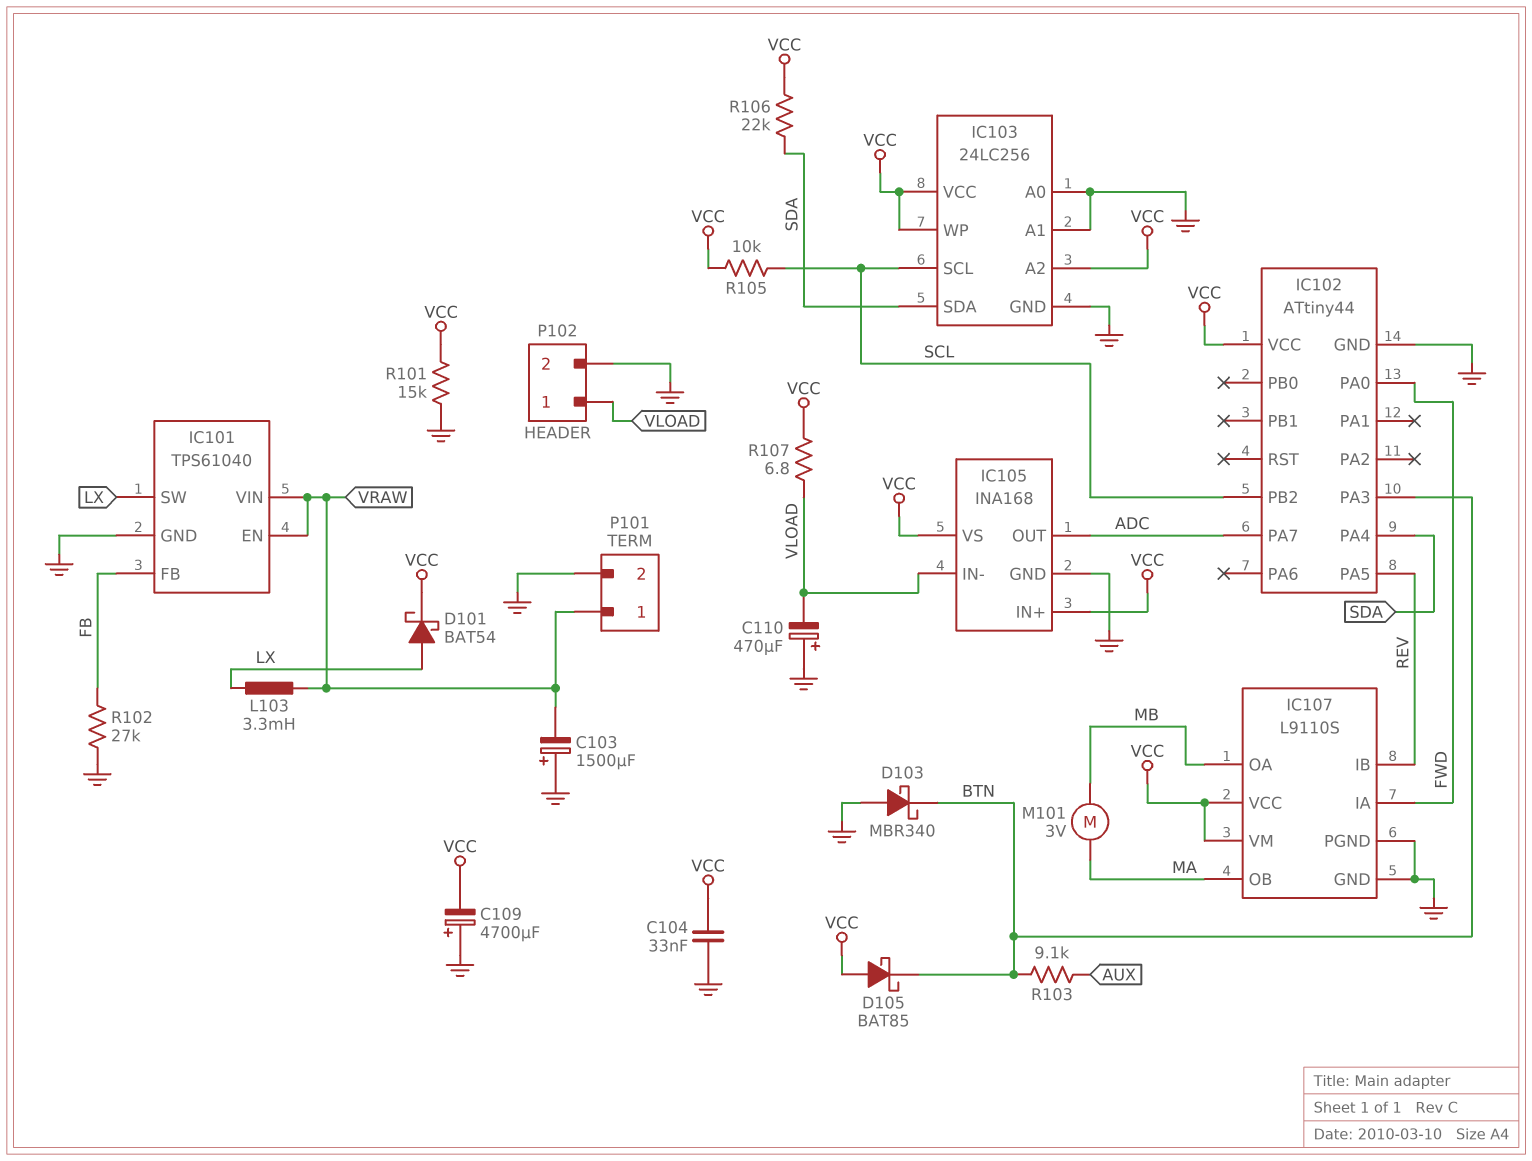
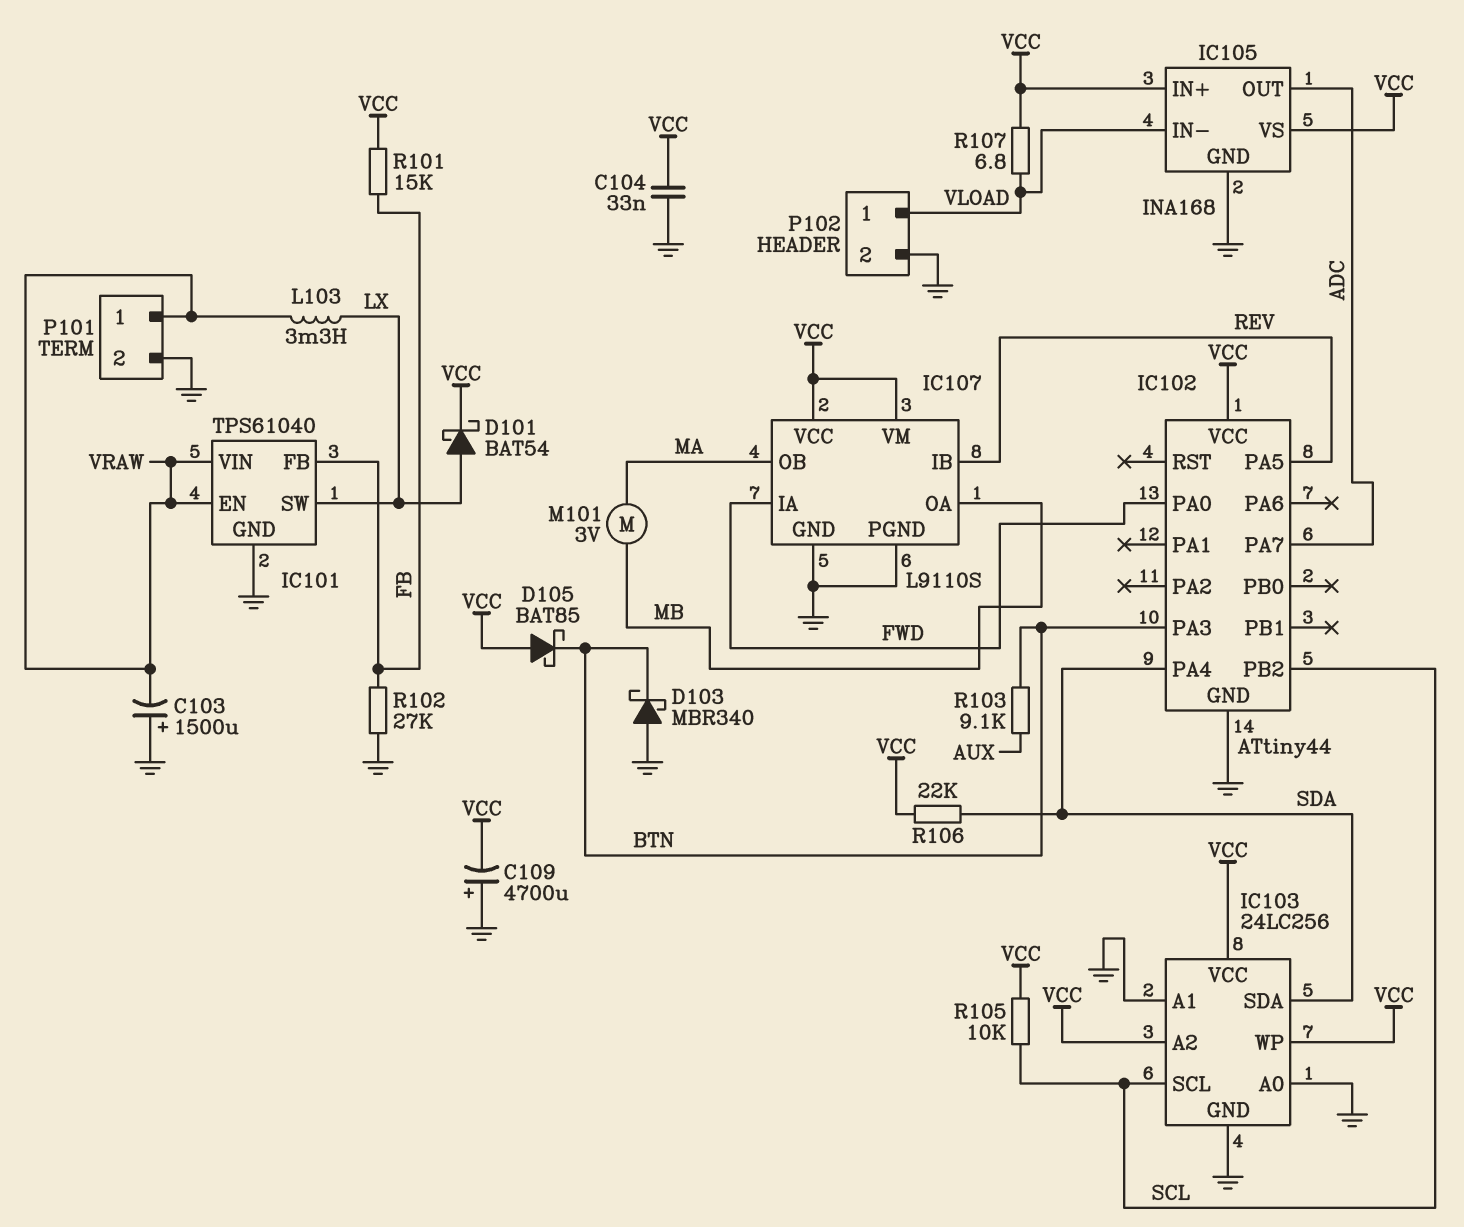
C110: 470uF (plus GND, minus VLOAD) -> none
R101: 15k (GND, VCC) -> 15k (FB, VCC)

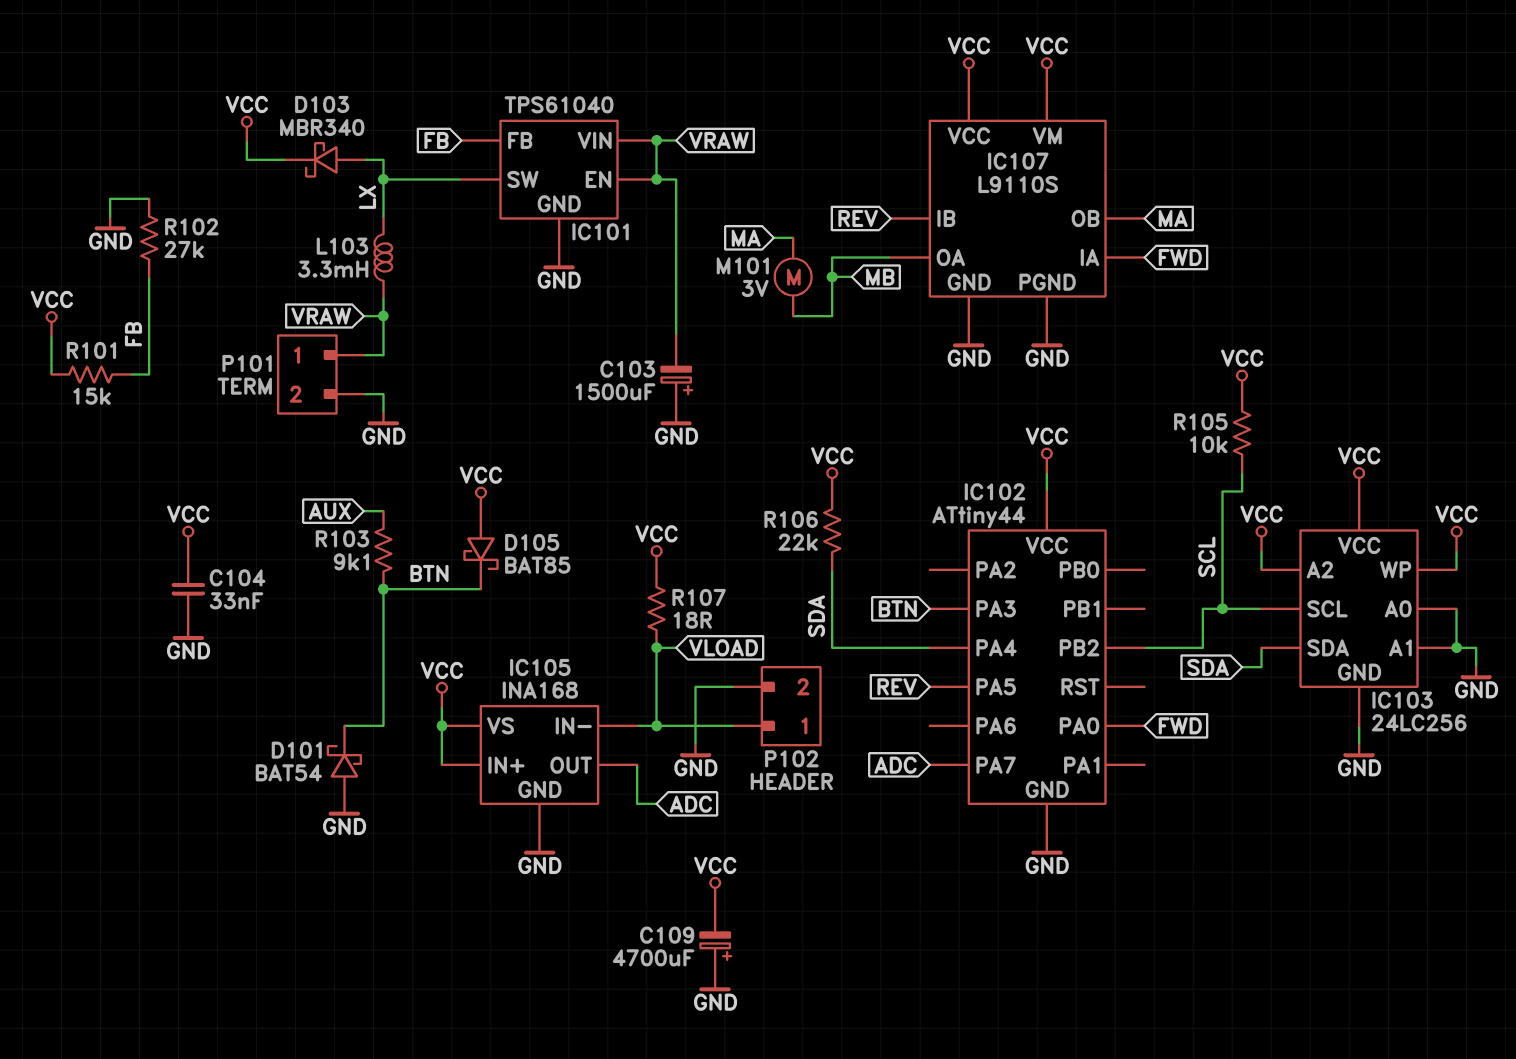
D101: schottky BAT54 (A LX, K VCC) -> schottky BAT54 (A GND, K BTN)
D103: schottky MBR340 (A GND, K BTN) -> schottky MBR340 (A LX, K VCC)
R107: 6.8 (VCC, VLOAD) -> 18 (VCC, VLOAD)

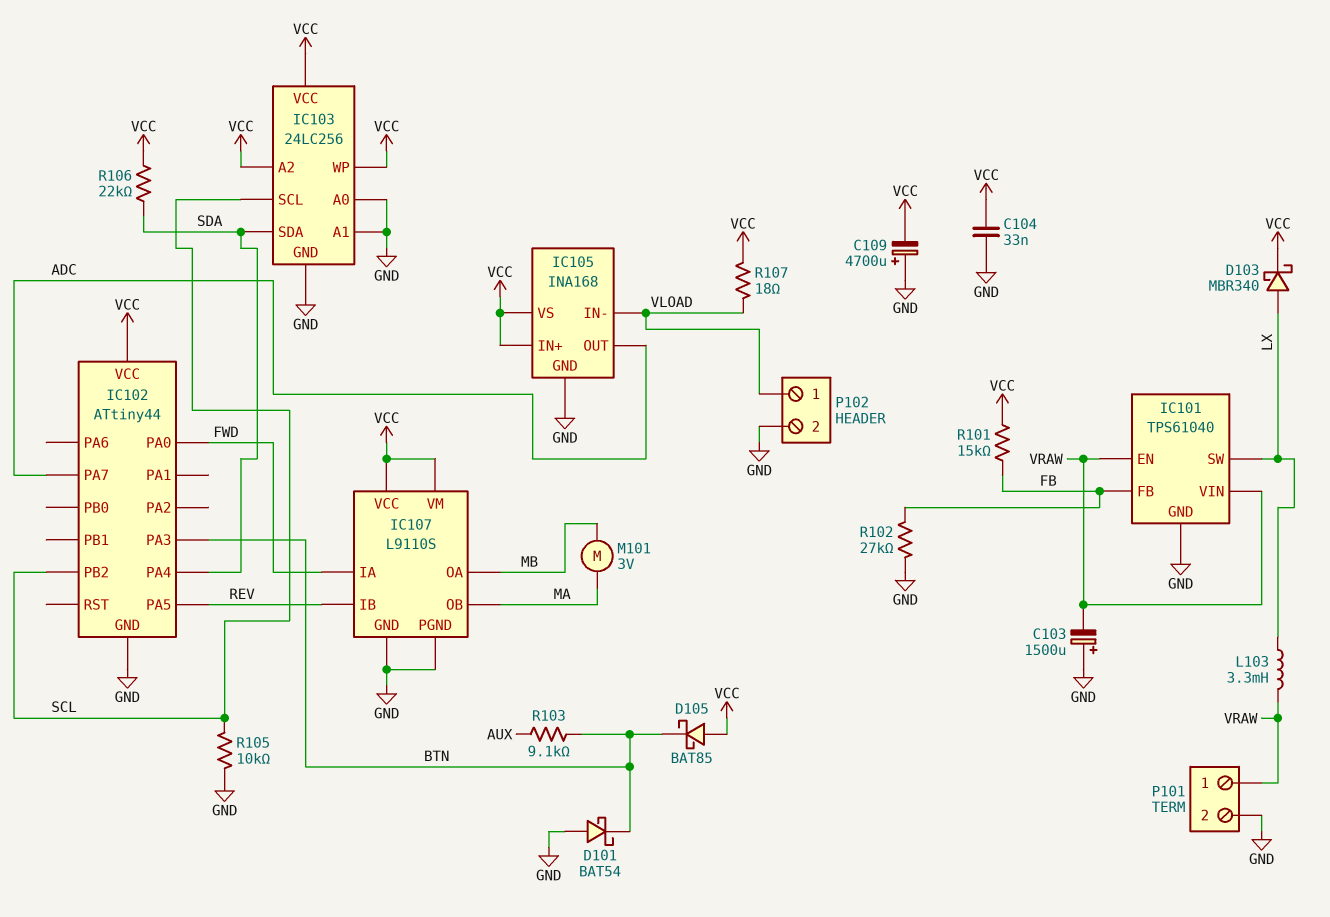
R105: 10k (SCL, VCC) -> 10k (GND, SCL)

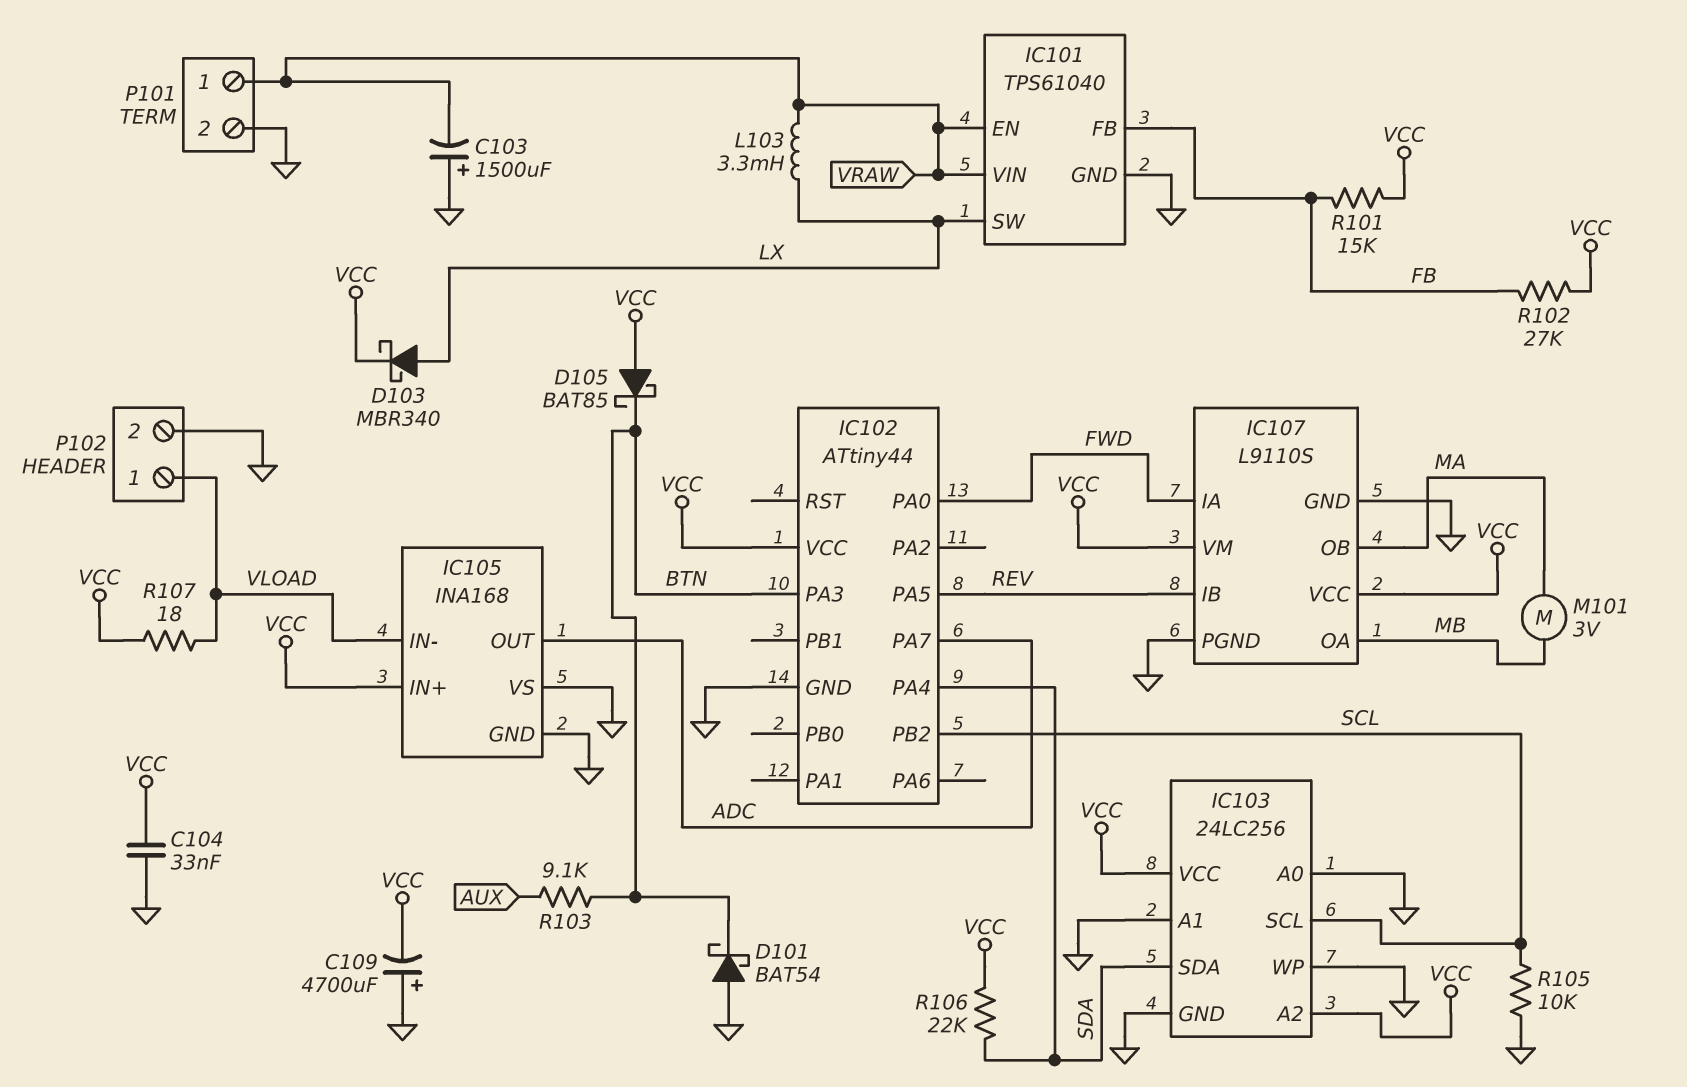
IC103 pin WP: VCC -> GND
IC105 pin VS: VCC -> GND
R102: 27k (FB, GND) -> 27k (FB, VCC)

